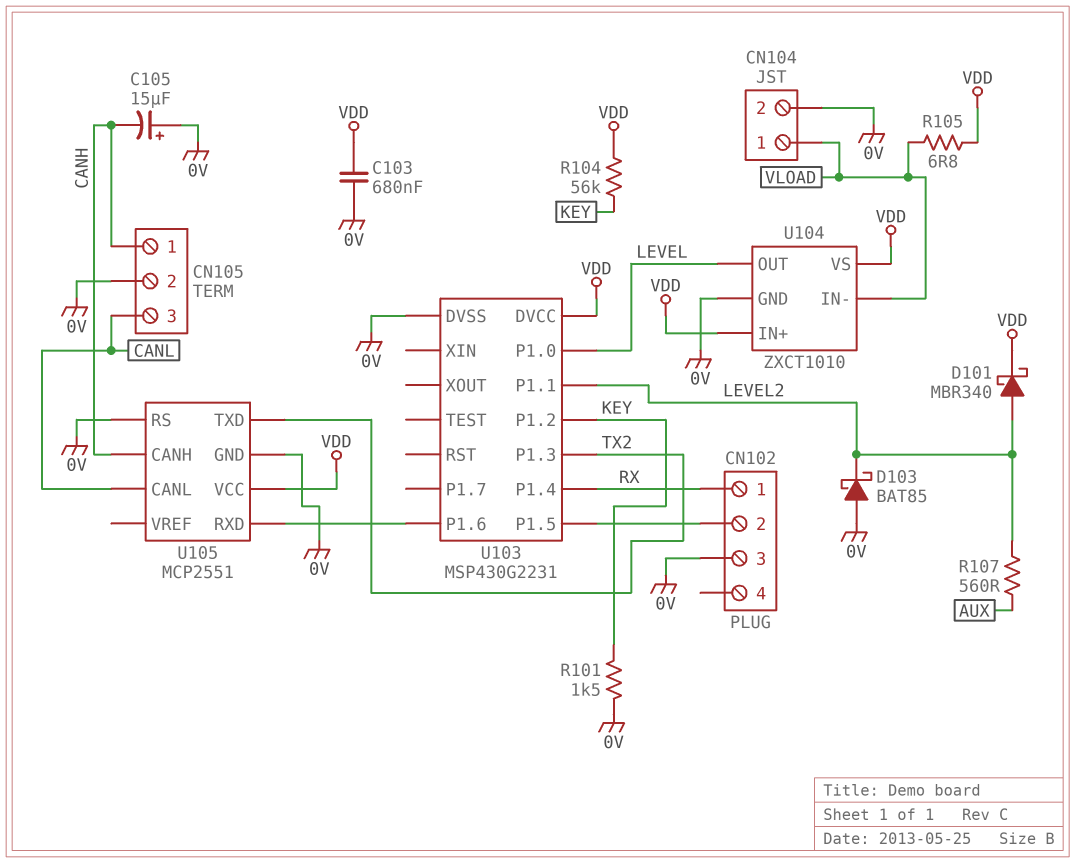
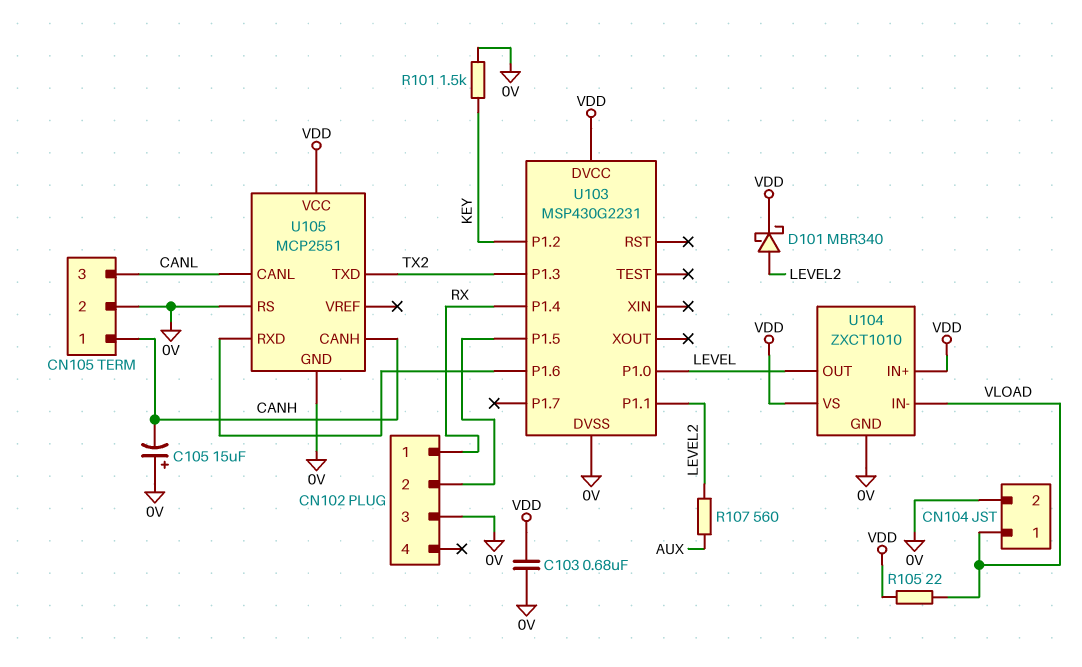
D103: schottky BAT85 (A 0V, K LEVEL2) -> none
R104: 56k (KEY, VDD) -> none
R105: 6.8 (VDD, VLOAD) -> 22 (VDD, VLOAD)

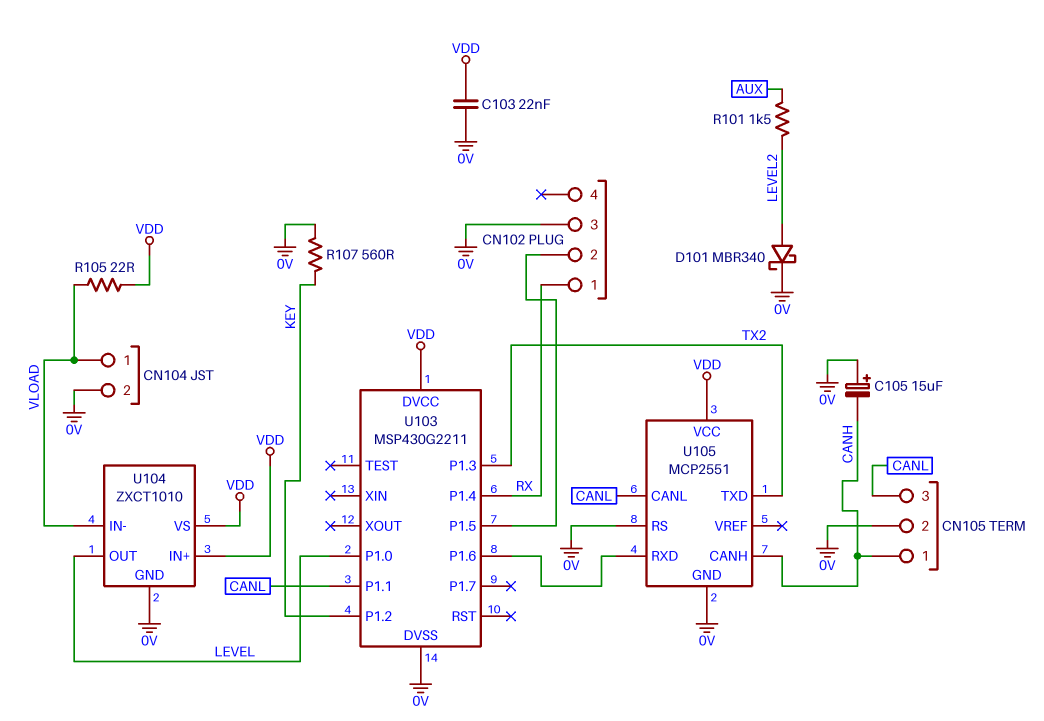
C103: 680nF (0V, VDD) -> 22nF (0V, VDD)
D101: schottky MBR340 (A LEVEL2, K VDD) -> schottky MBR340 (A LEVEL2, K 0V)
R101: 1.5k (0V, KEY) -> 1.5k (AUX, LEVEL2)
R107: 560 (AUX, LEVEL2) -> 560 (0V, KEY)
U103: MSP430G2231 -> MSP430G2211
U103 pin P1.1: LEVEL2 -> CANL

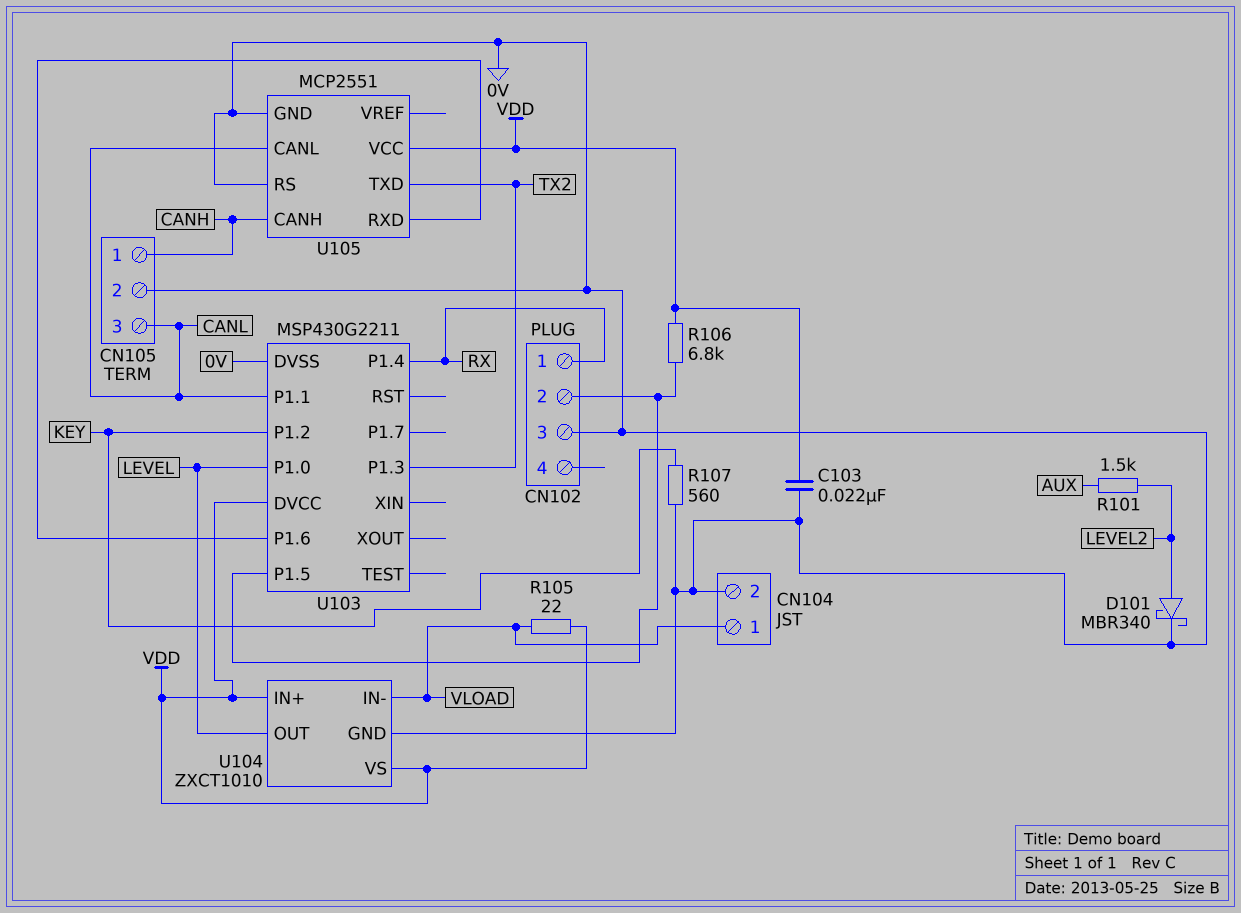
C105: 15uF (plus 0V, minus CANH) -> none
R106: none -> 6.8k (CN102/2, VDD)

